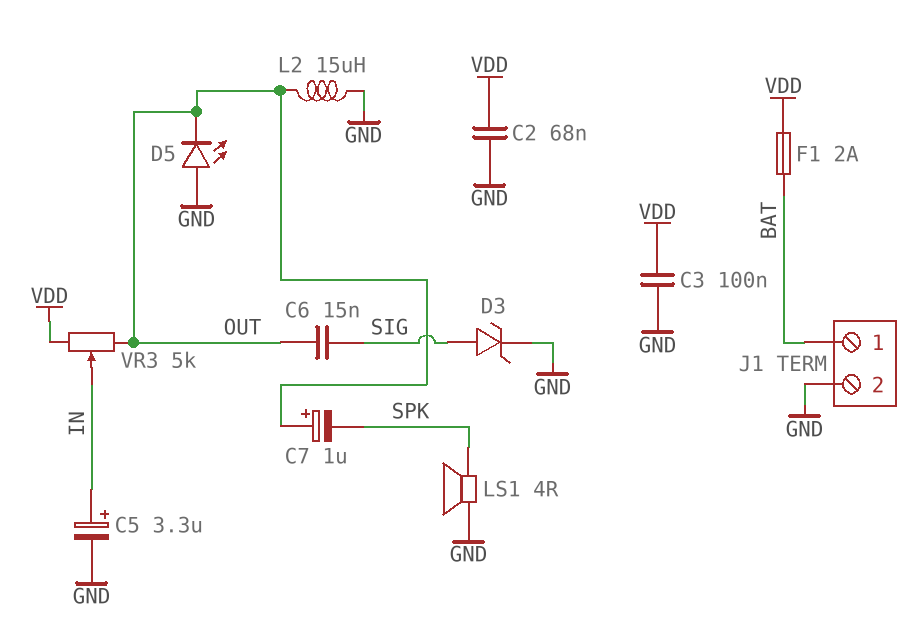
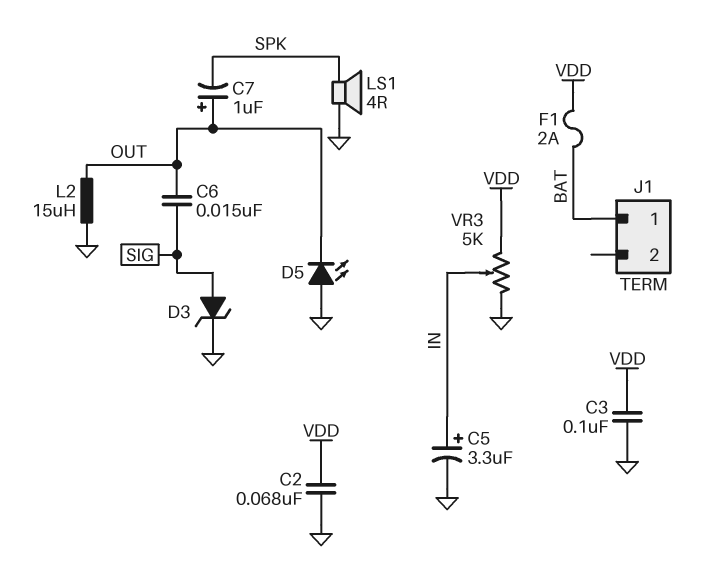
J1 pin 2: GND -> none
VR3: 5k (OUT, VDD, wiper IN) -> 5k (GND, VDD, wiper IN)

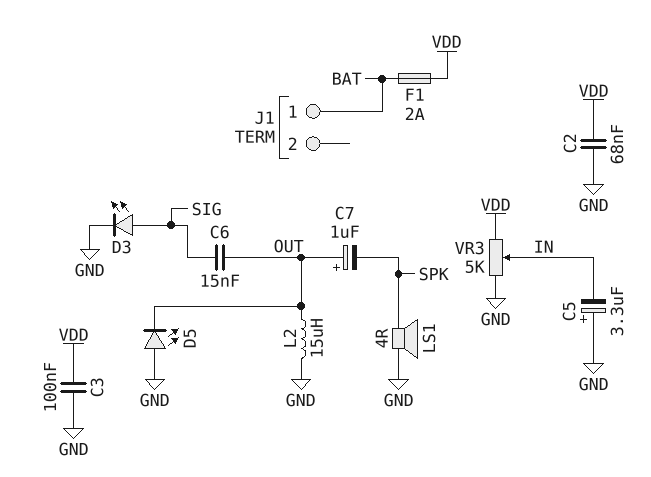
C5: 3.3uF (plus IN, minus GND) -> 3.3uF (plus GND, minus IN)
D3: zener (A SIG, K GND) -> LED (A SIG, K GND)

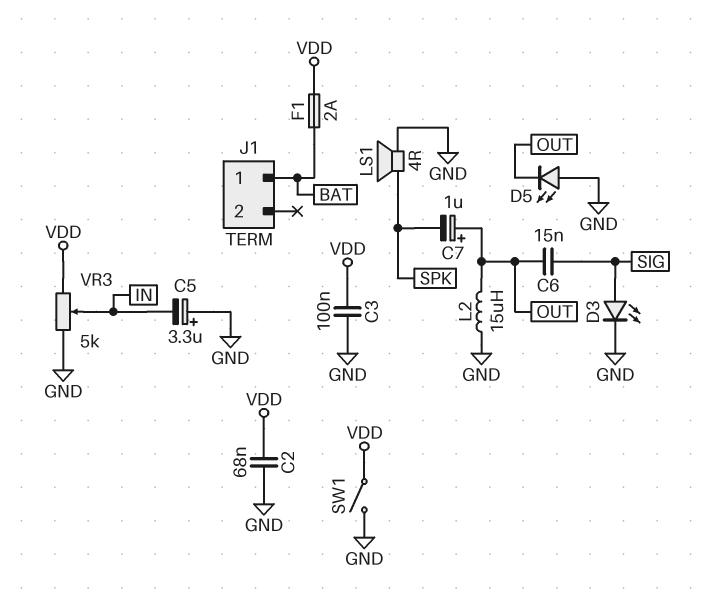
SW1: none -> switch (GND, VDD)

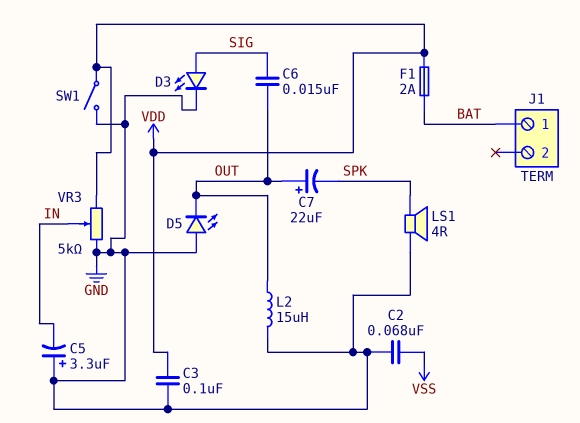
C2: 68nF (GND, VDD) -> 68nF (GND, VSS)
C7: 1uF (plus OUT, minus SPK) -> 22uF (plus OUT, minus SPK)

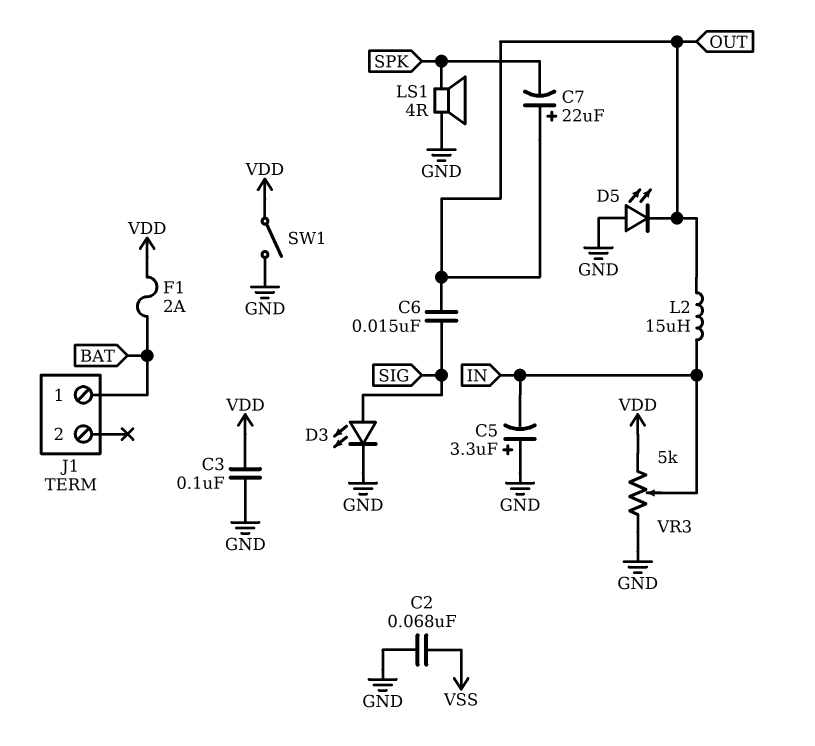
L2: 15uH (GND, OUT) -> 15uH (IN, OUT)

